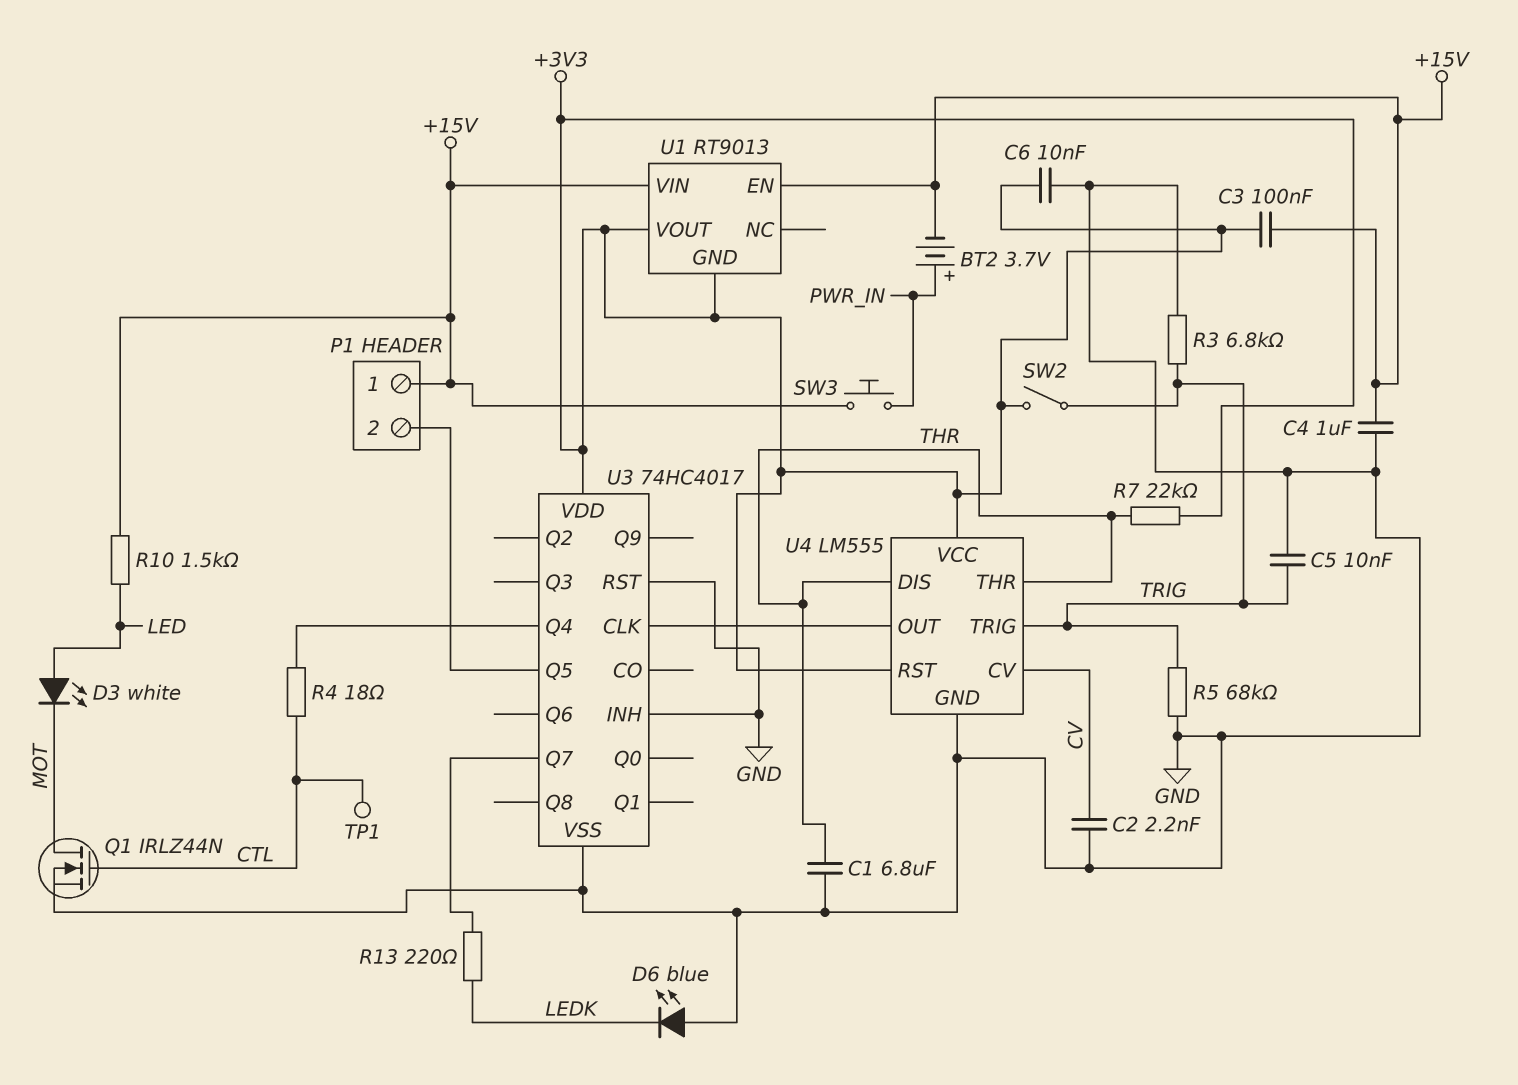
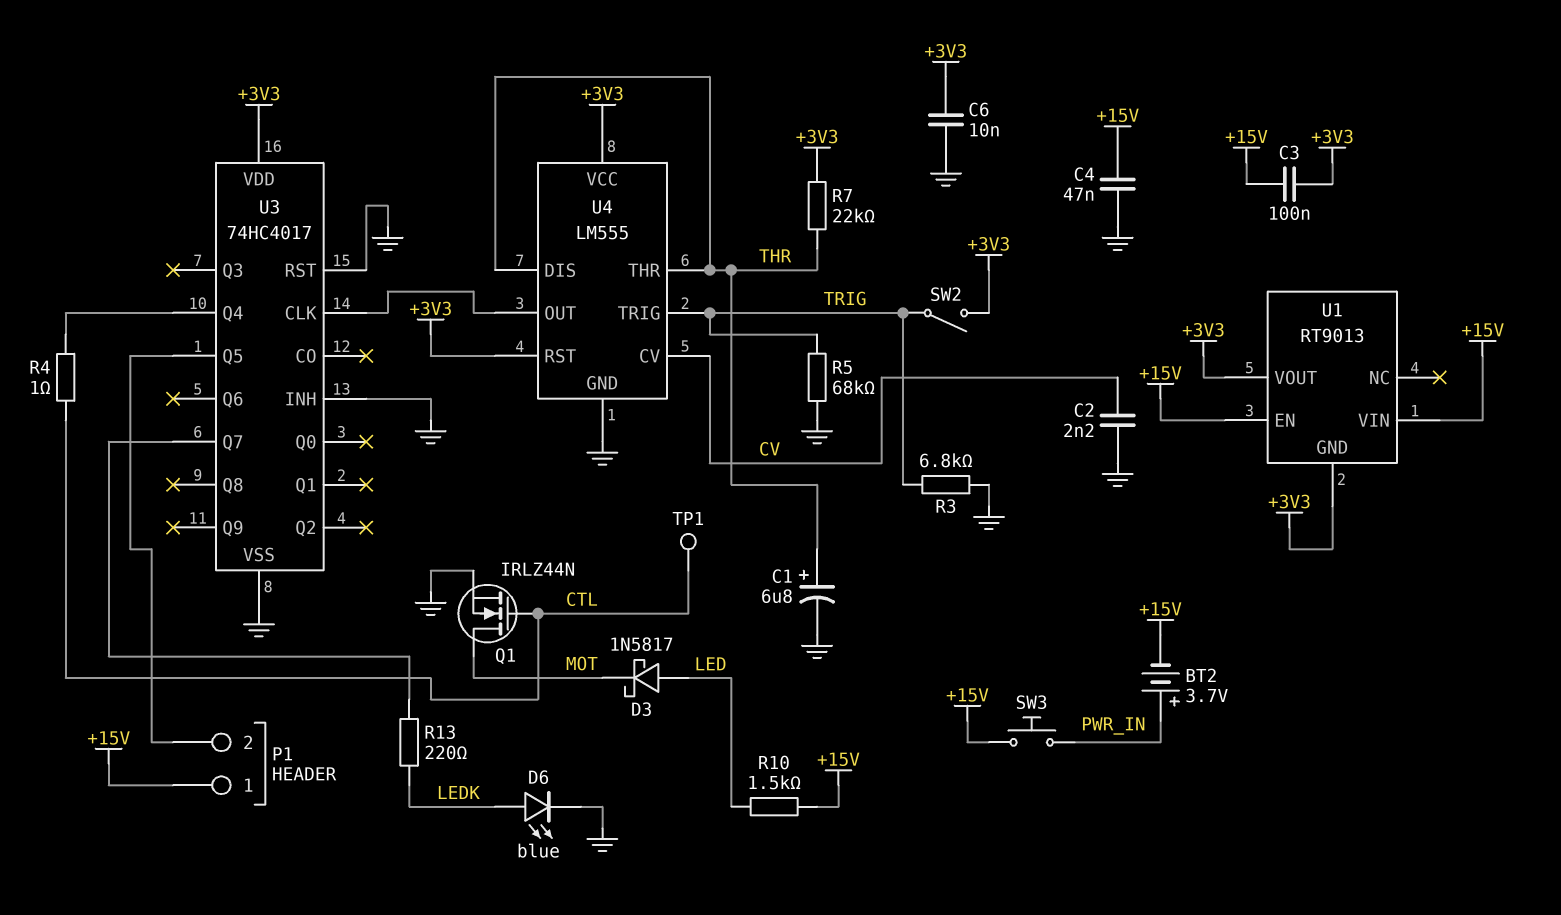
C1: 6.8uF (GND, THR) -> 6.8uF (plus THR, minus GND)
C4: 1uF (+15V, GND) -> 47nF (+15V, GND)
C5: 10nF (GND, TRIG) -> none
D3: LED white (A LED, K MOT) -> schottky 1N5817 (A LED, K MOT)
D6: LED blue (A GND, K LEDK) -> LED blue (A LEDK, K GND)
R4: 18 (CTL, U3/Q4) -> 1 (CTL, U3/Q4)

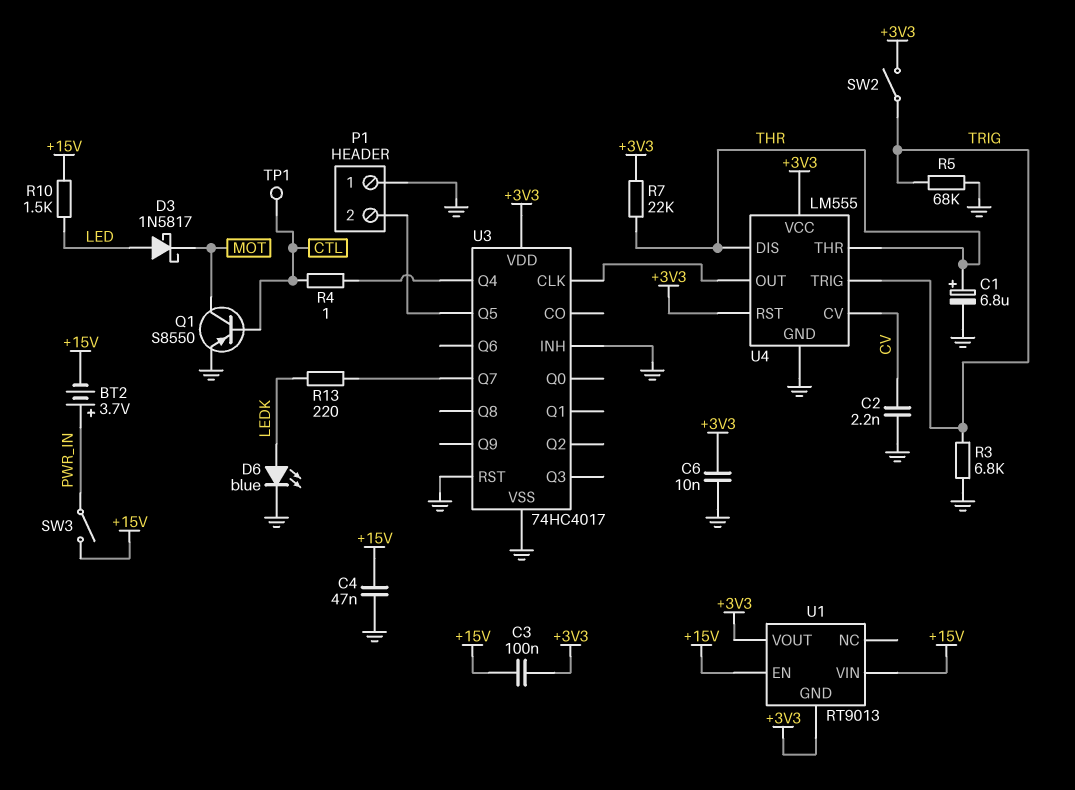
P1 pin 1: +15V -> GND
Q1: NMOS IRLZ44N (G CTL, D MOT, S GND) -> PNP S8550 (B CTL, C MOT, E GND)
SW3: button (+15V, PWR_IN) -> switch (+15V, PWR_IN)

